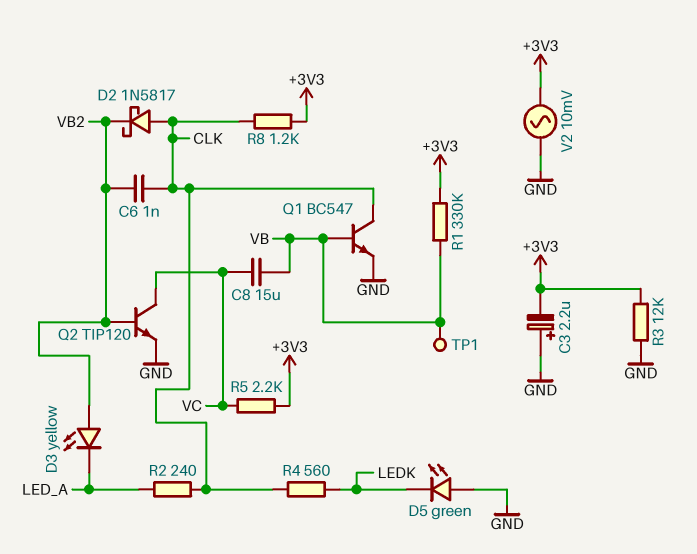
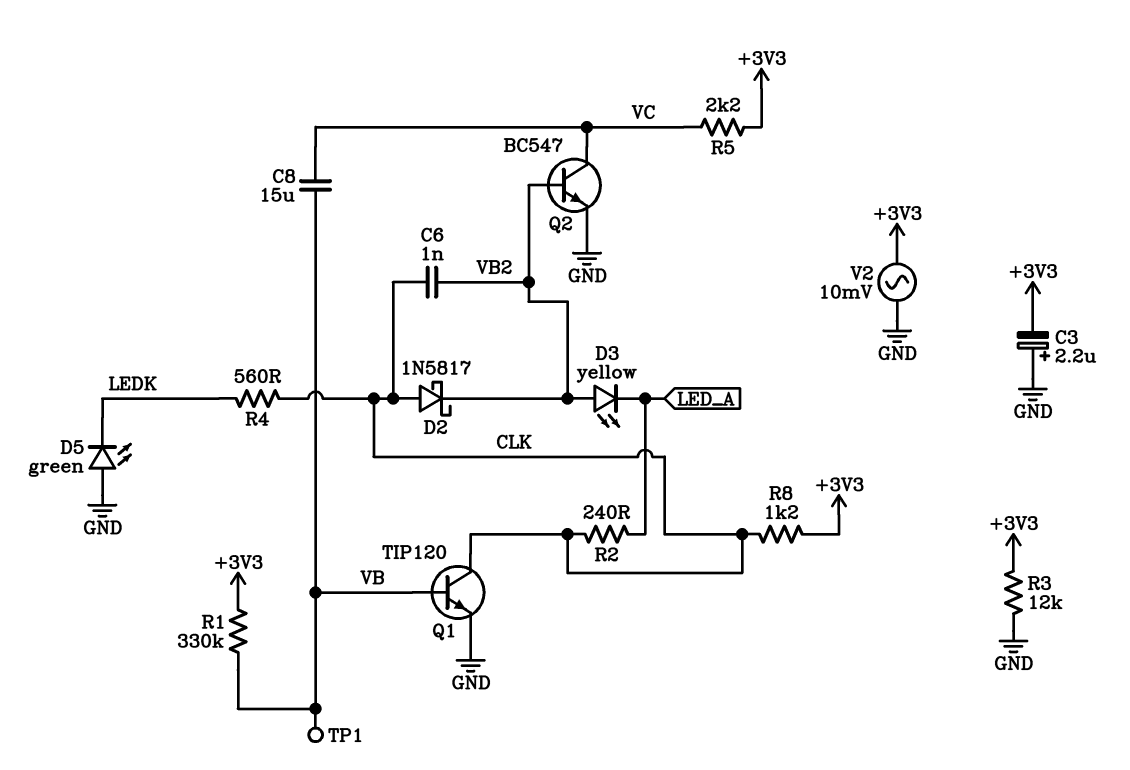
Q1: NPN BC547 (B VB, C CLK, E GND) -> NPN TIP120 (B VB, C CLK, E GND)
Q2: NPN TIP120 (B VB2, C VC, E GND) -> NPN BC547 (B VB2, C VC, E GND)

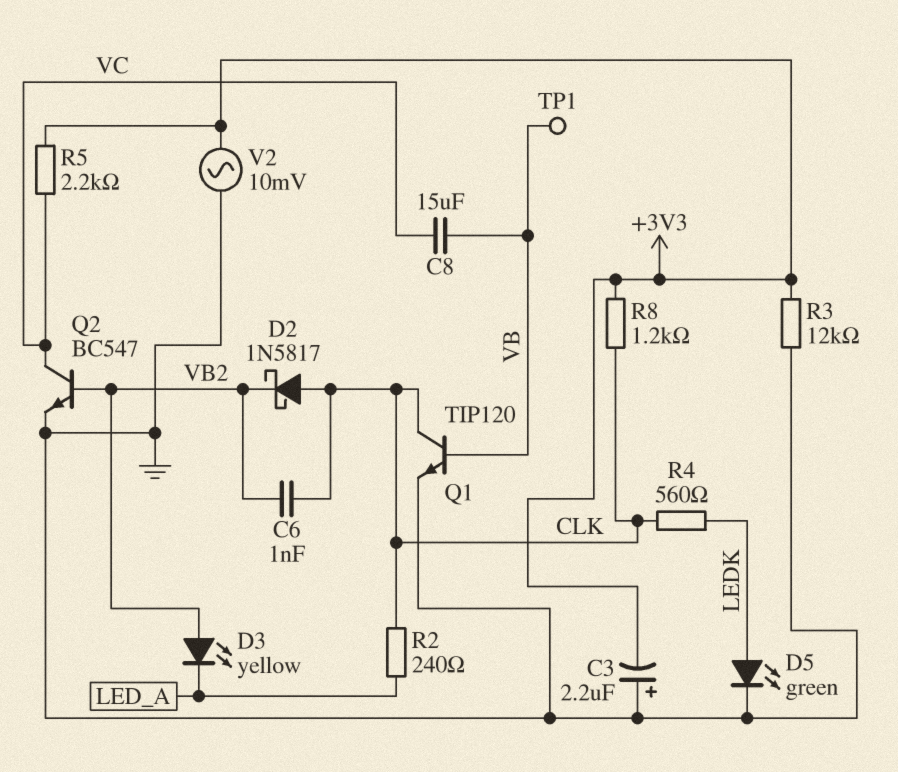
D5: LED green (A GND, K LEDK) -> LED green (A LEDK, K GND)
R1: 330k (+3V3, VB) -> none

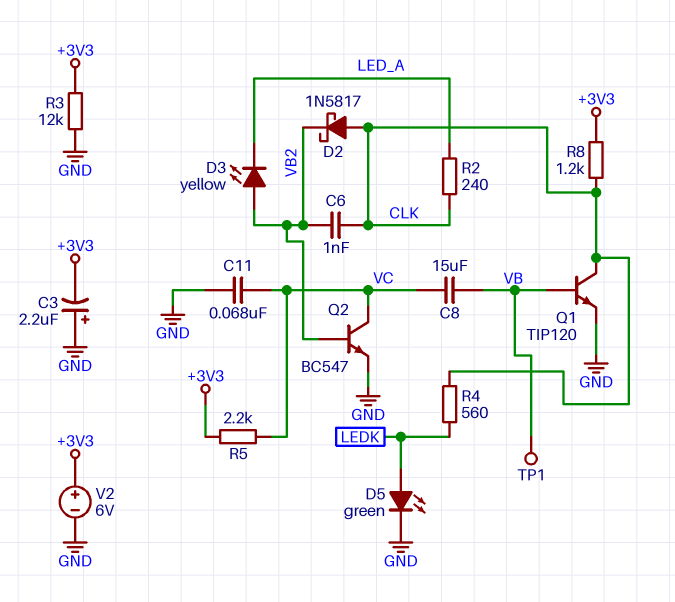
C11: none -> 68nF (GND, VC)
V2: AC 10mV (+3V3, GND) -> 6V (plus +3V3, minus GND)

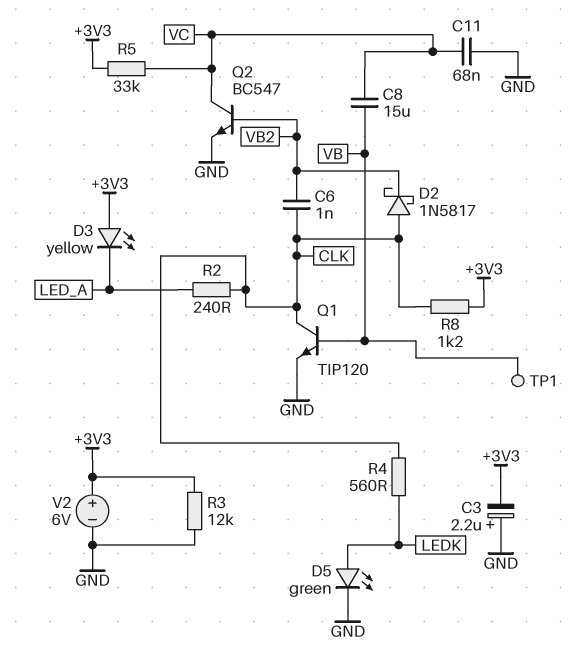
D3: LED yellow (A VB2, K LED_A) -> LED yellow (A +3V3, K LED_A)
R5: 2.2k (+3V3, VC) -> 33k (+3V3, VC)

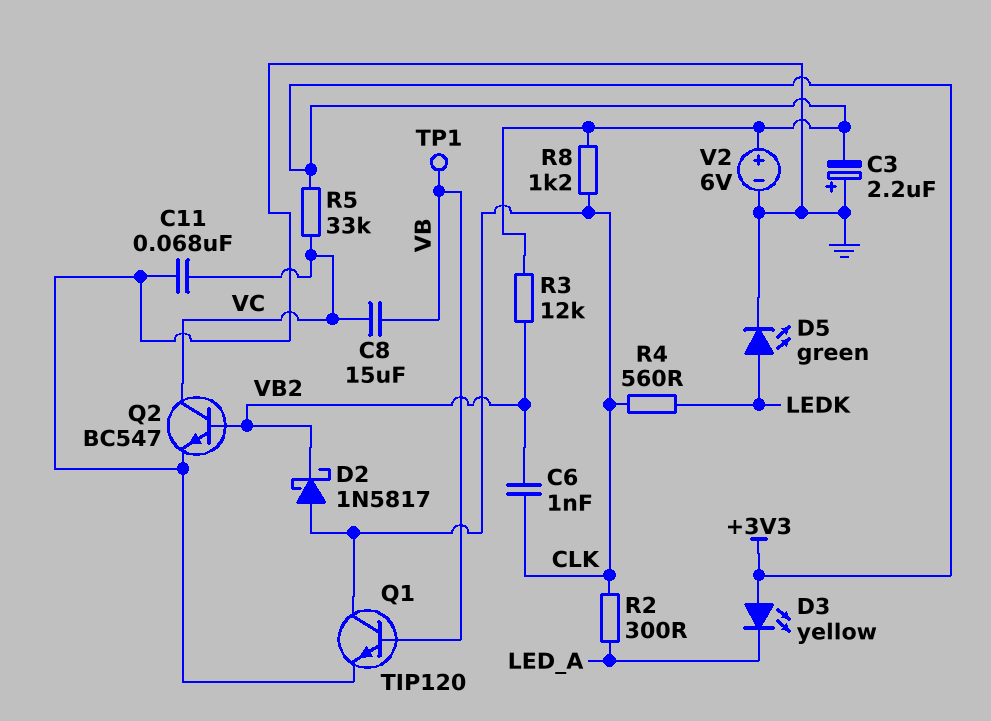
R2: 240 (CLK, LED_A) -> 300 (CLK, LED_A)
R3: 12k (+3V3, GND) -> 12k (+3V3, VB2)

